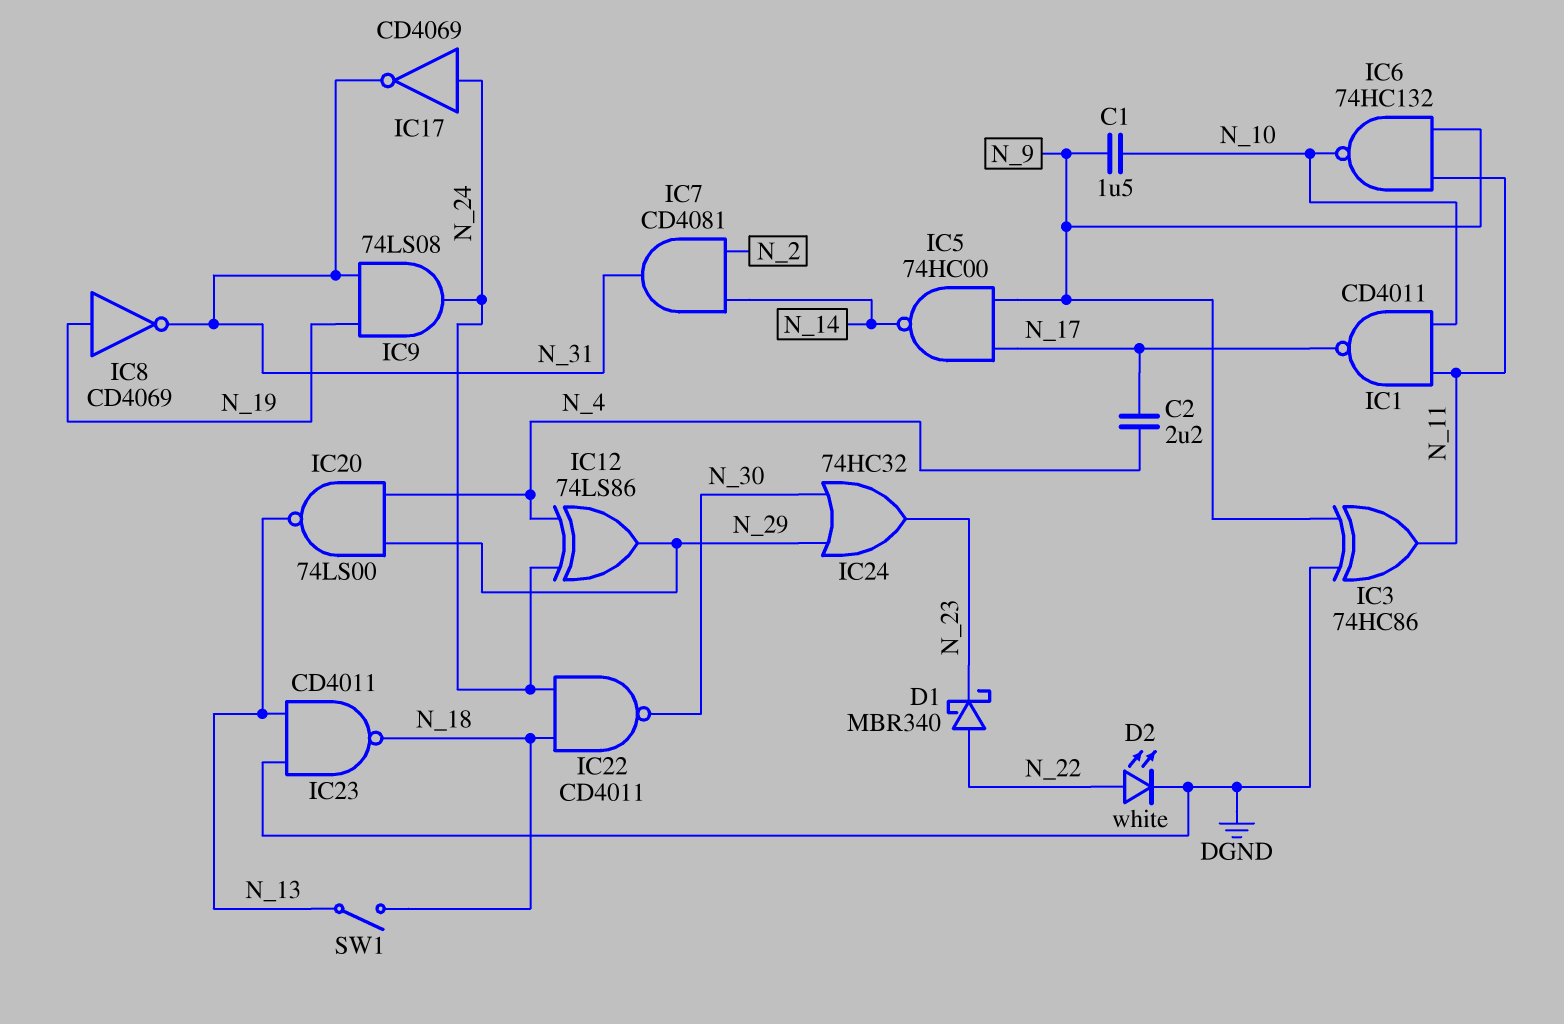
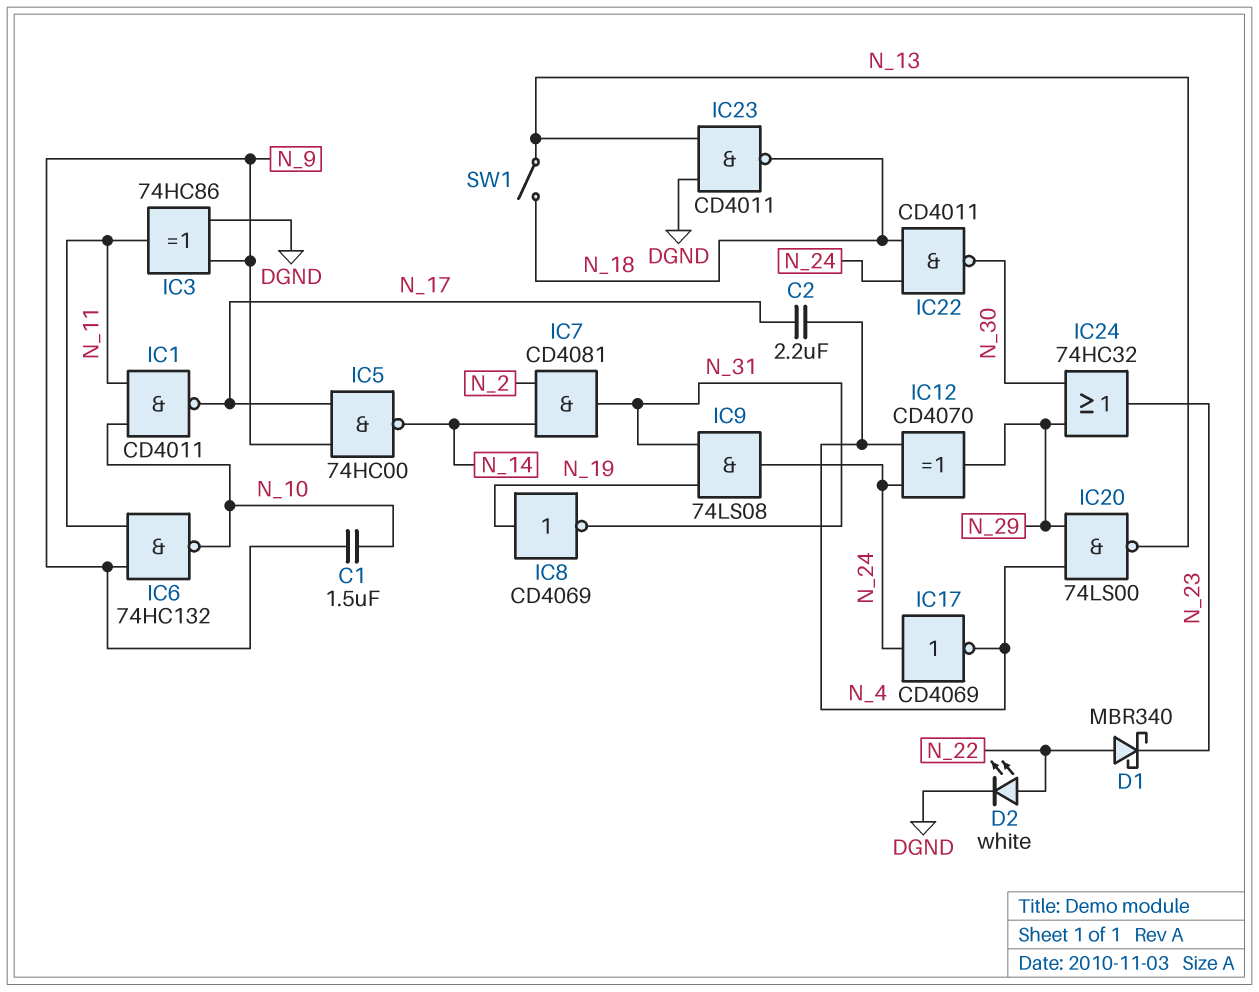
IC12: XOR 74LS86 (in N_4, in N_24, out N_29) -> XOR CD4070 (in N_4, in N_24, out N_29)
IC17: NOT CD4069 (in N_24, out N_31) -> NOT CD4069 (in N_24, out N_4)

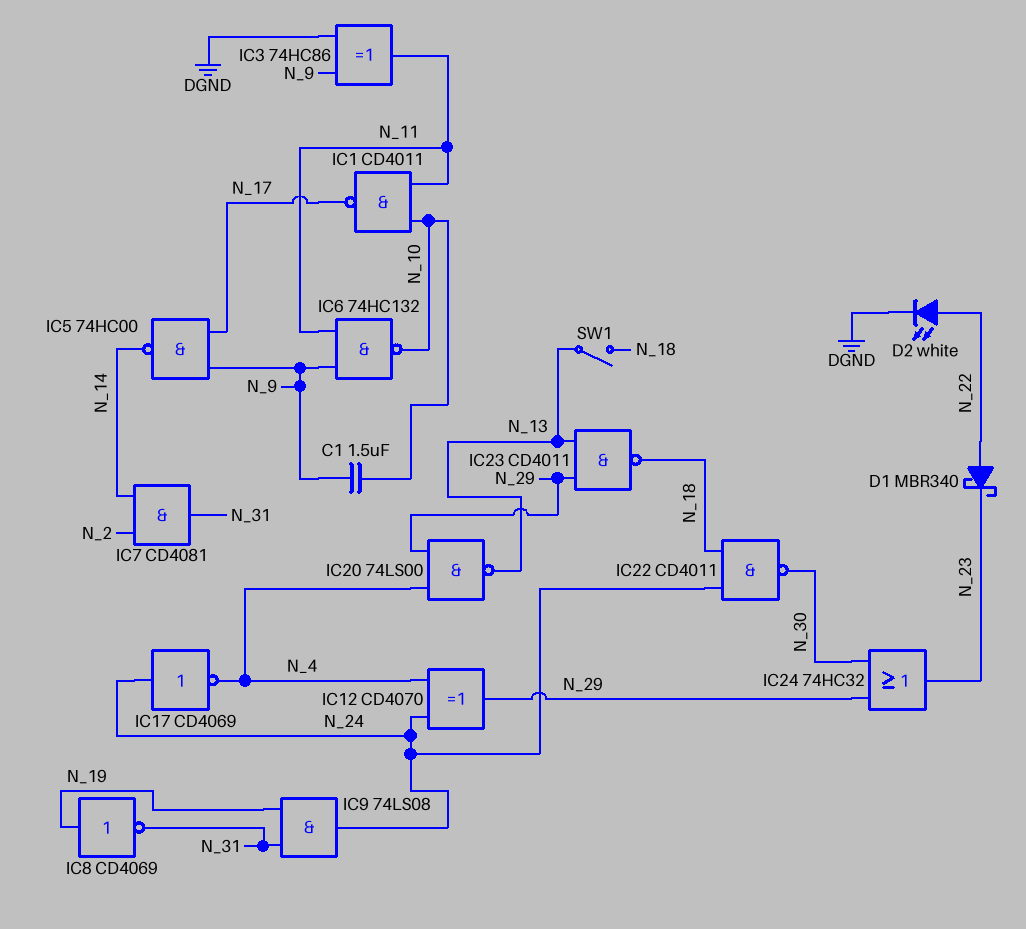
C2: 2.2uF (N_4, N_17) -> none
IC23: NAND CD4011 (in DGND, in N_13, out N_18) -> NAND CD4011 (in N_13, in N_29, out N_18)

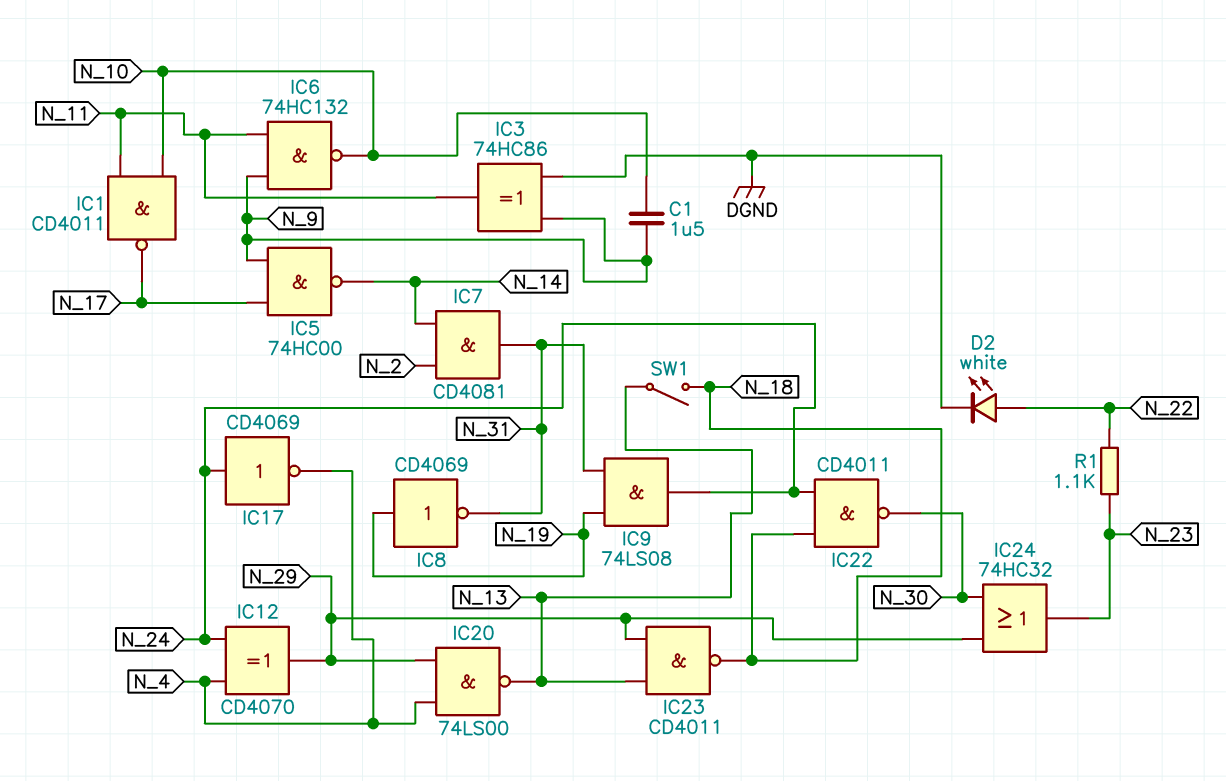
D1: schottky MBR340 (A N_22, K N_23) -> none
R1: none -> 1.1k (N_22, N_23)

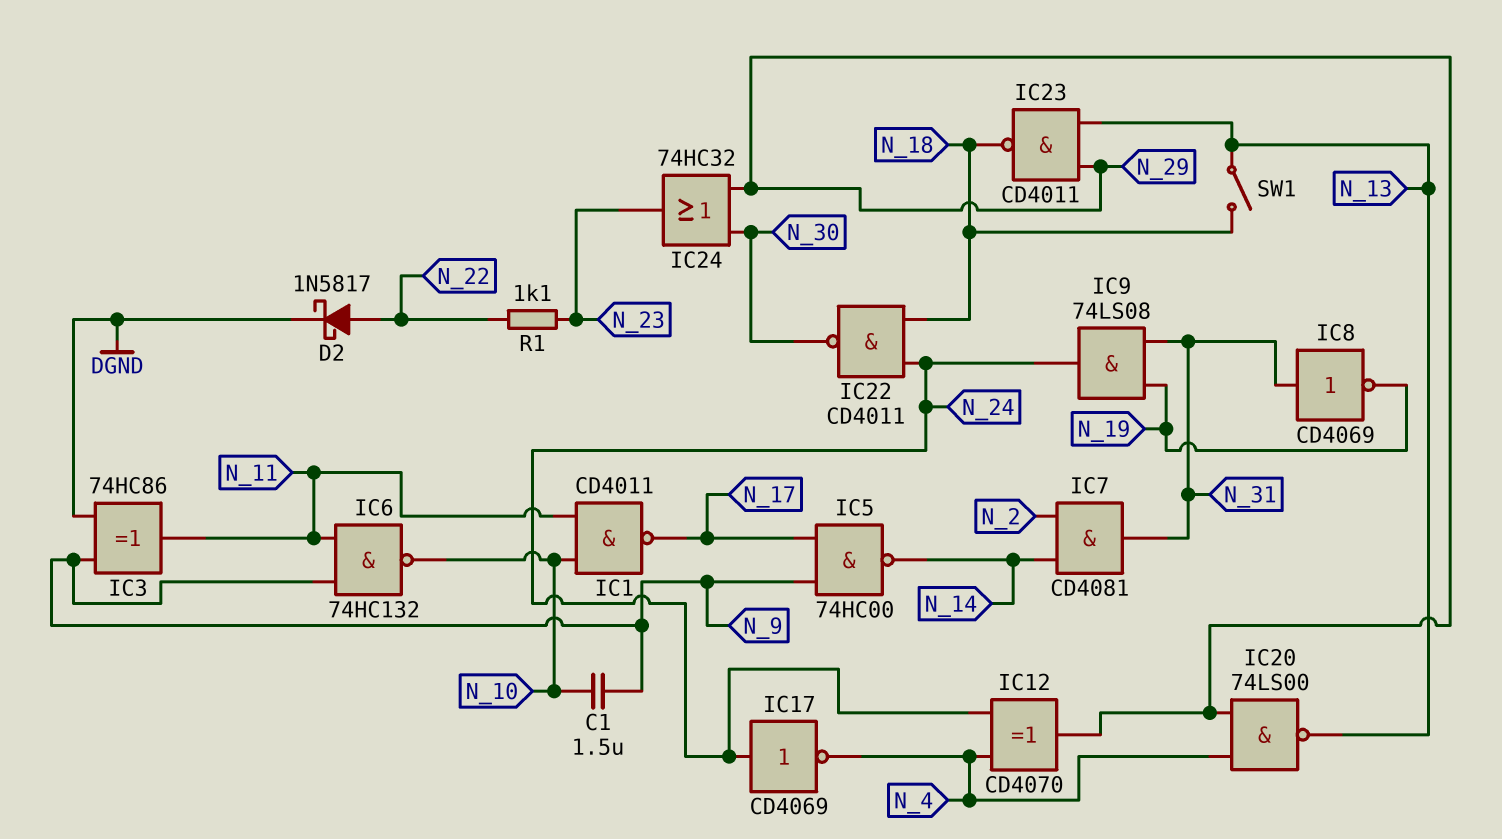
D2: LED white (A N_22, K DGND) -> schottky 1N5817 (A N_22, K DGND)
IC8: NOT CD4069 (in N_19, out N_31) -> NOT CD4069 (in N_31, out N_19)

